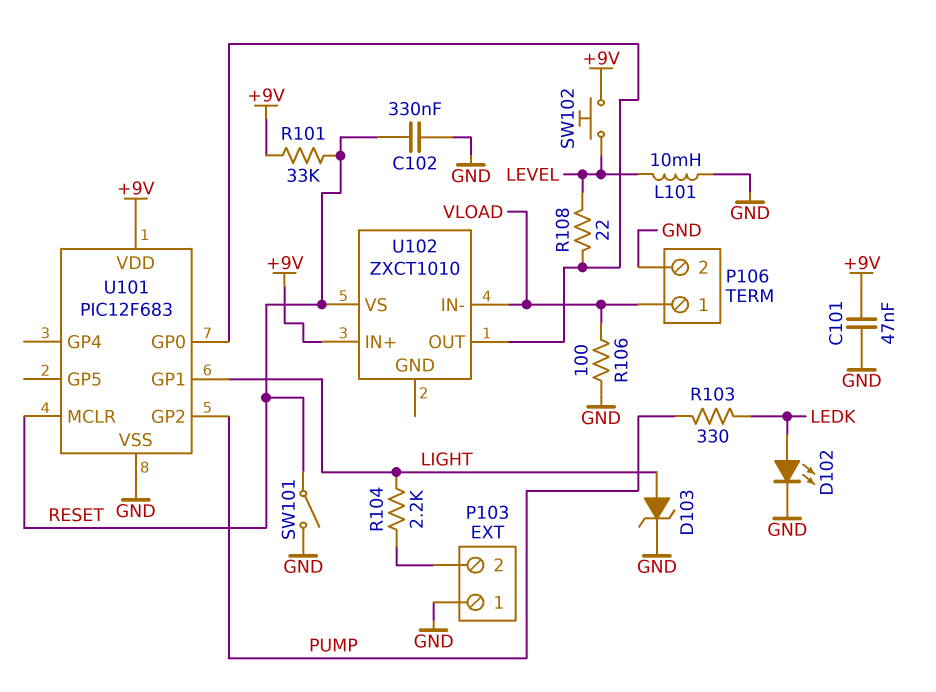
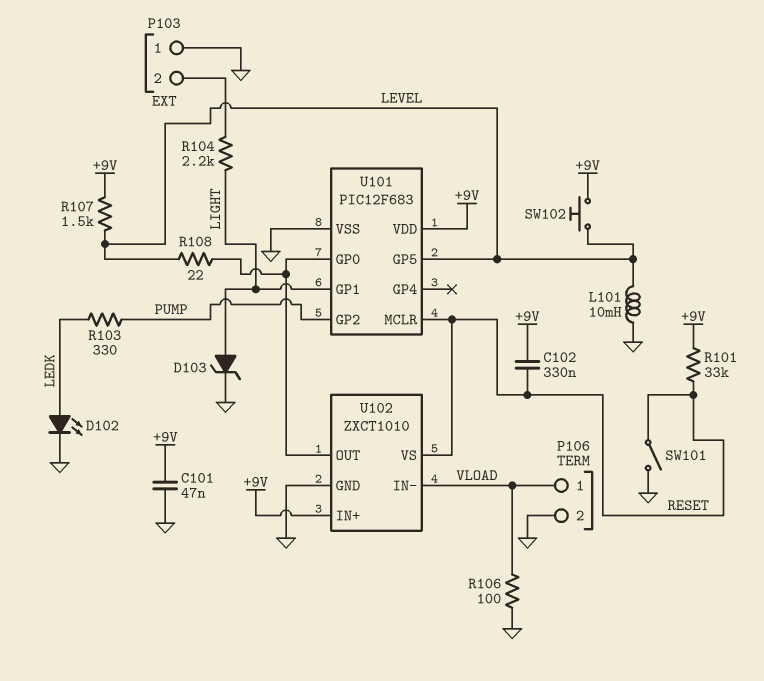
C102: 330nF (GND, RESET) -> 330nF (+9V, RESET)
R107: none -> 1.5k (+9V, LEVEL)
U101 pin GP5: none -> LEVEL
U102 pin GND: none -> GND

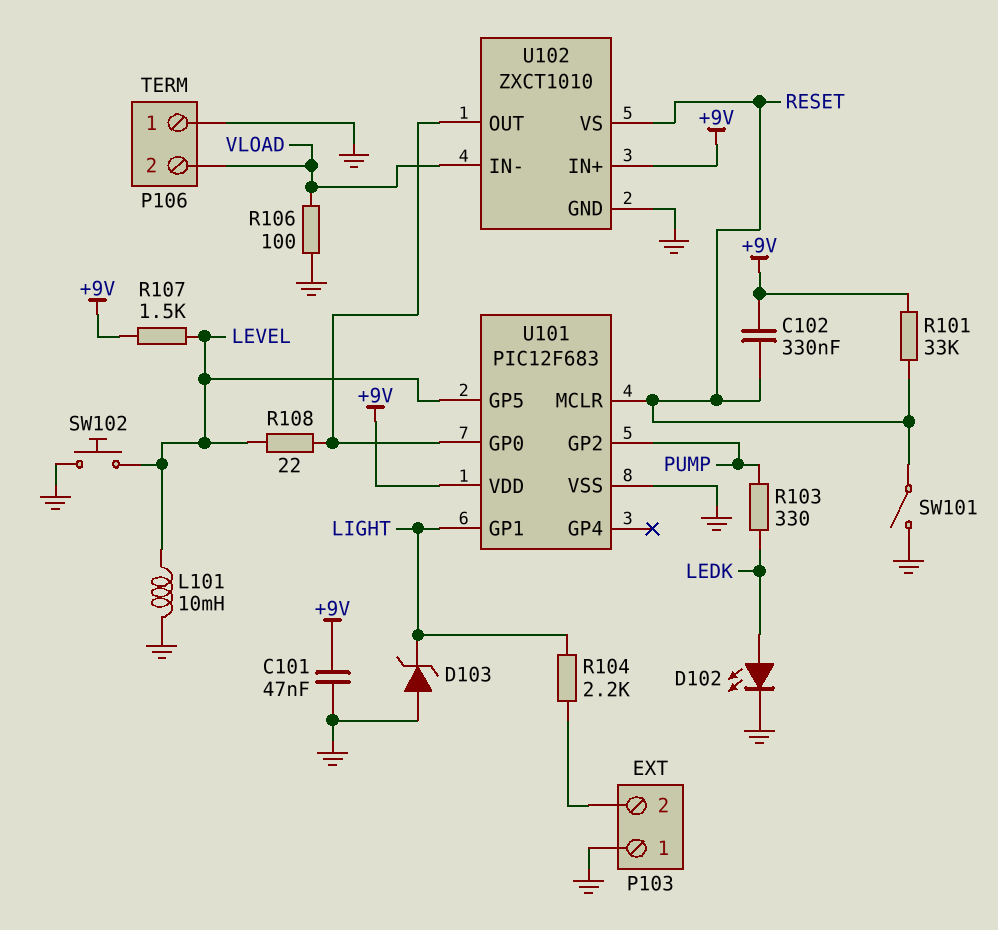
D103: zener (A LIGHT, K GND) -> zener (A GND, K LIGHT)
P106 pin 1: VLOAD -> GND
P106 pin 2: GND -> VLOAD
SW102: button (+9V, LEVEL) -> button (GND, LEVEL)

